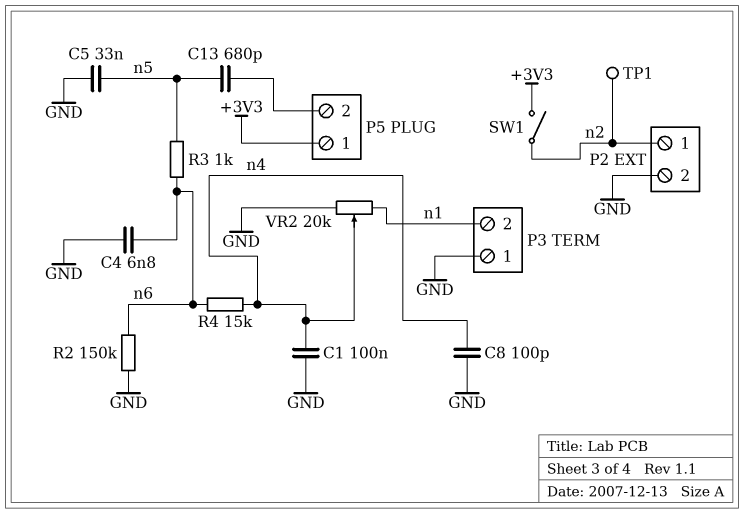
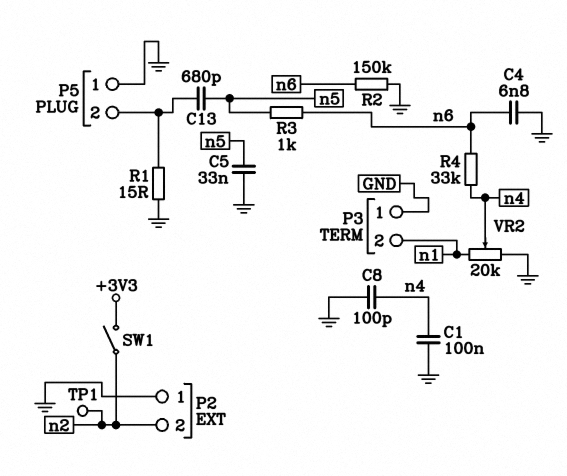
P2 pin 1: n2 -> GND
P2 pin 2: GND -> n2
P5 pin 1: +3V3 -> GND
R1: none -> 15 (GND, P5/2)
R4: 15k (n4, n6) -> 33k (n4, n6)

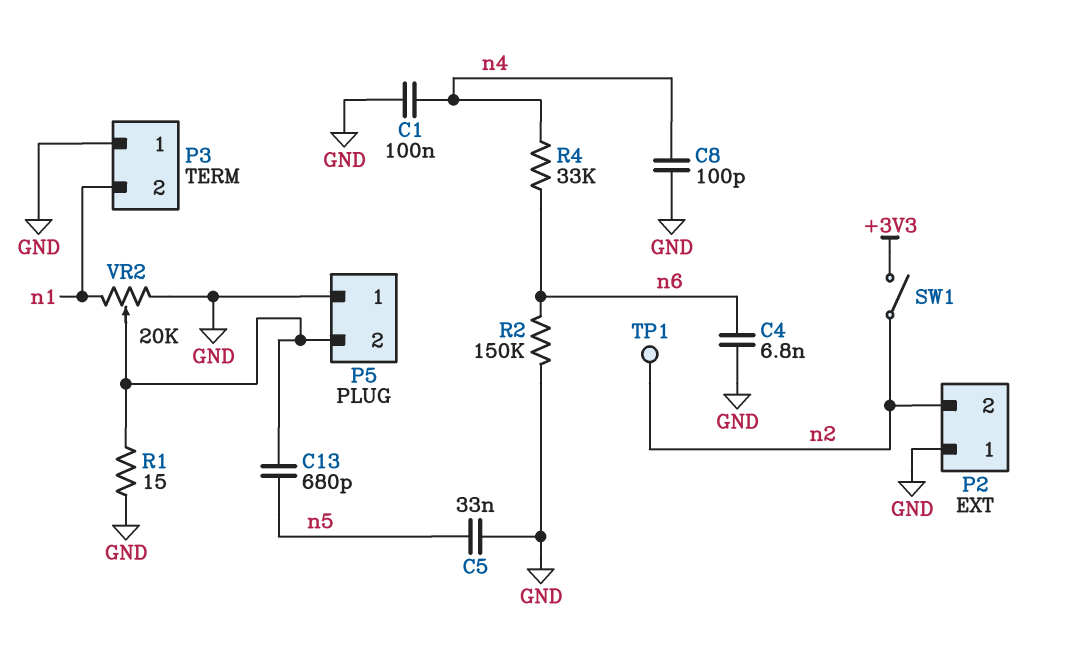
R3: 1k (n5, n6) -> none
VR2: 20k (GND, n1, wiper n4) -> 20k (GND, n1, wiper P5/2)

